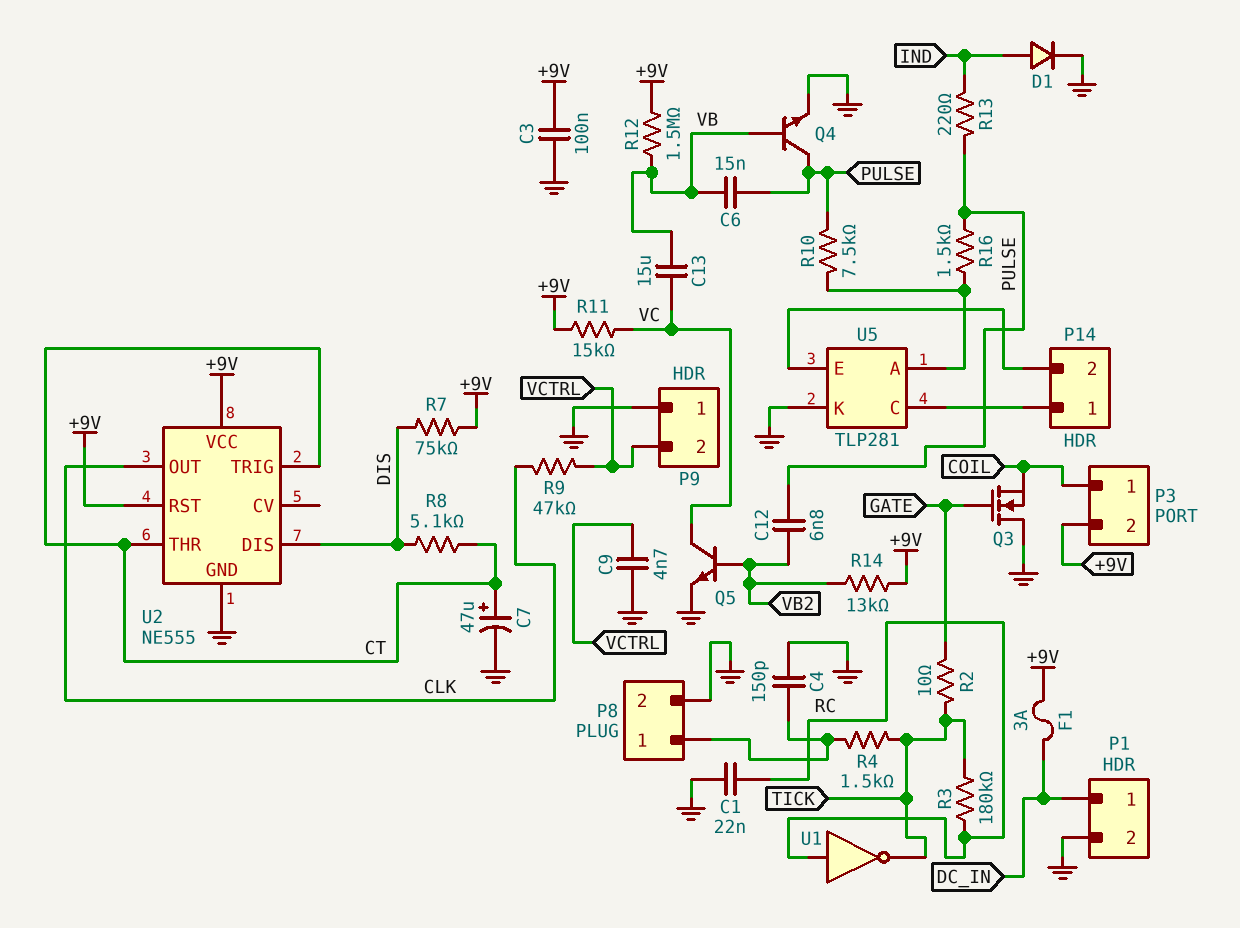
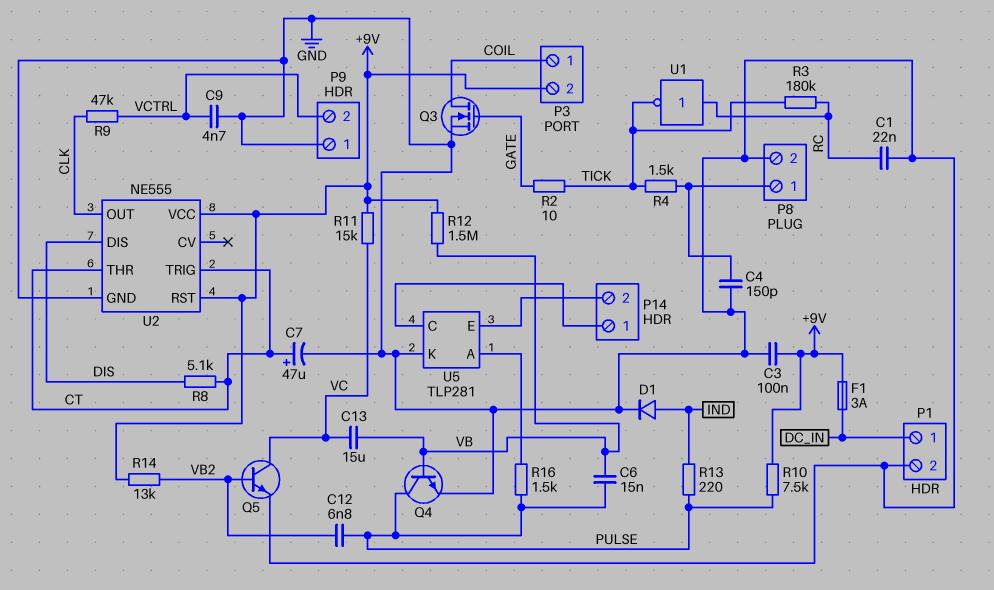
Q3: NMOS (G GATE, D GND, S COIL) -> NMOS (G GATE, D COIL, S GND)
R7: 75k (+9V, DIS) -> none
R10: 7.5k (PULSE, U5/A) -> 7.5k (+9V, PULSE)

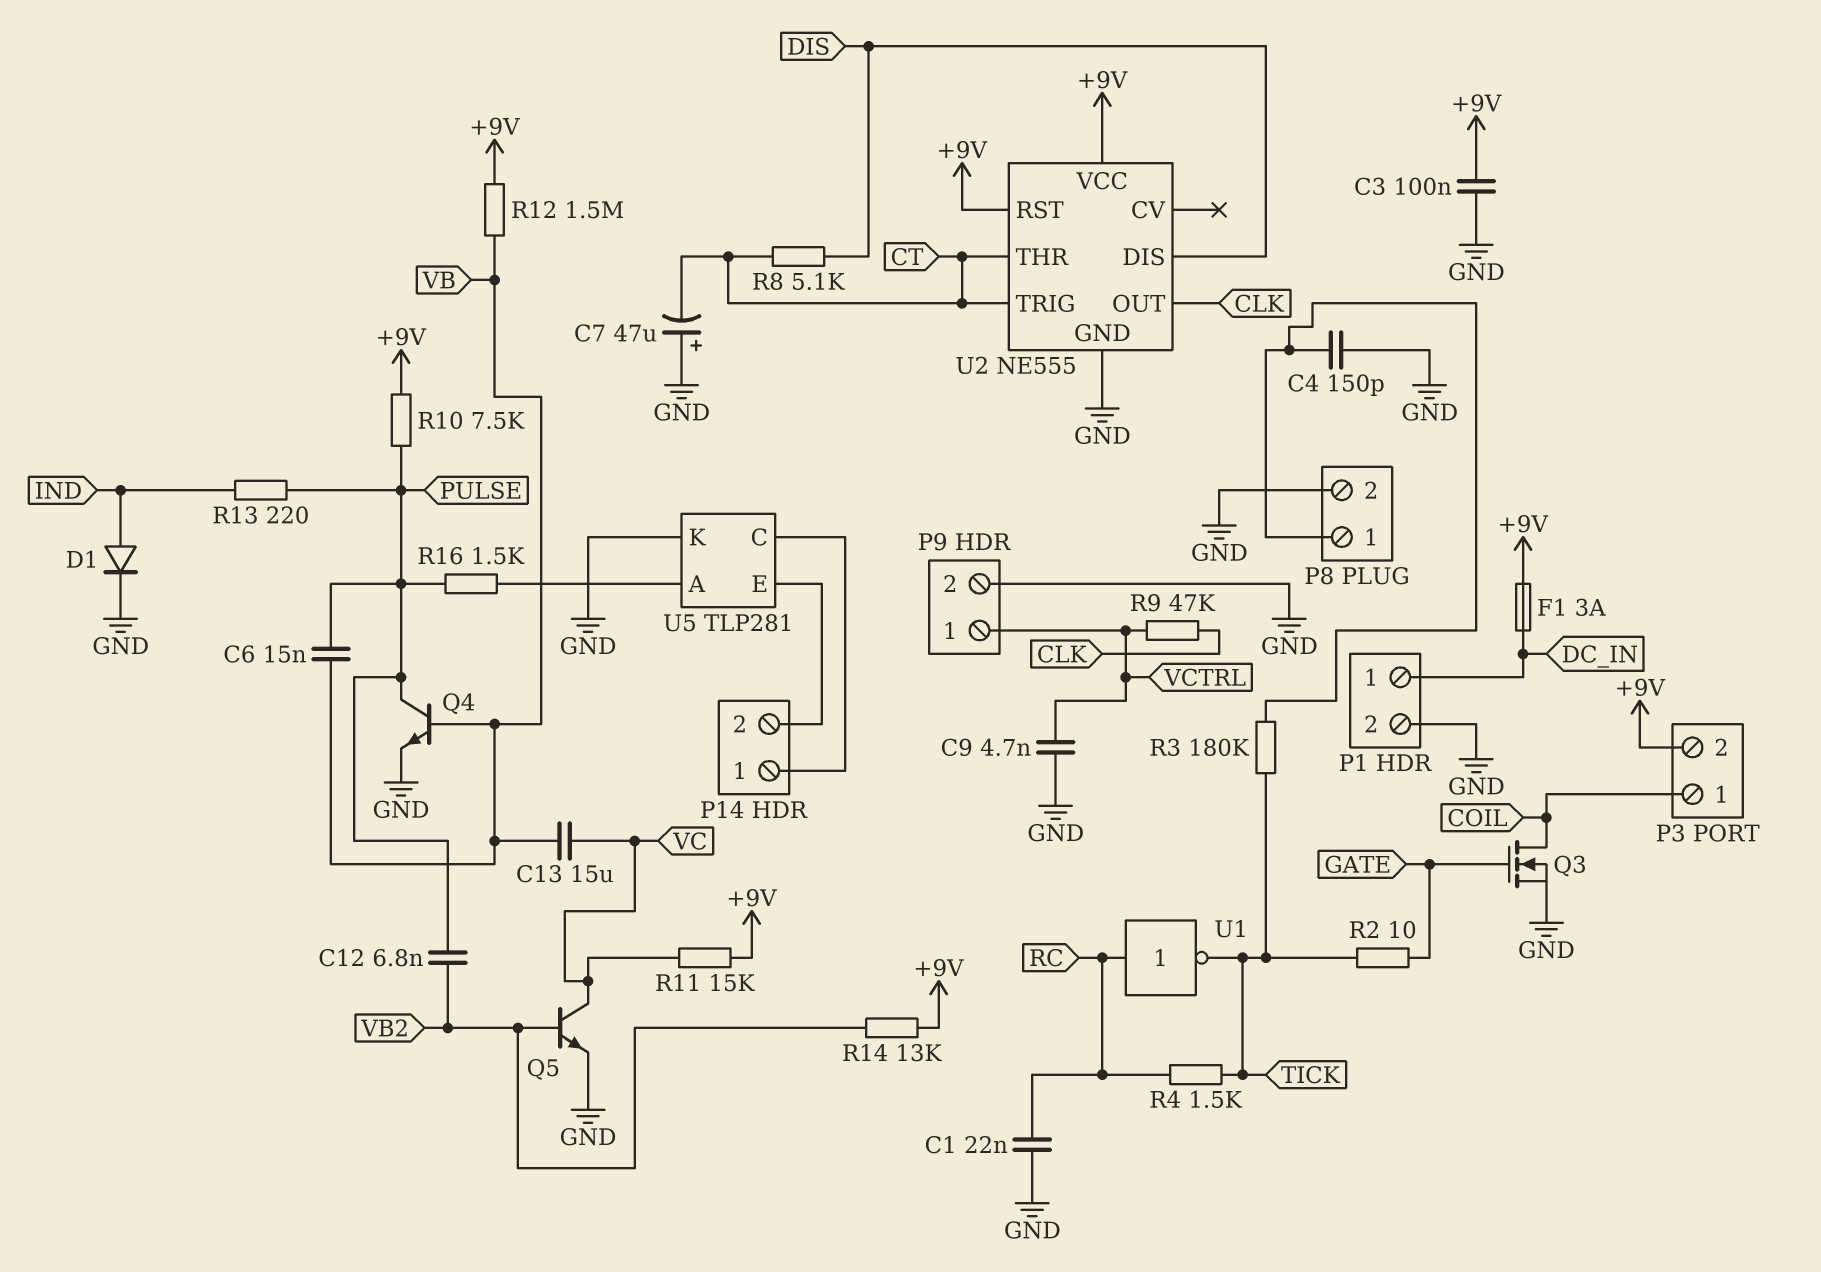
C7: 47uF (plus CT, minus GND) -> 47uF (plus GND, minus CT)
P9 pin 1: GND -> VCTRL
P9 pin 2: VCTRL -> GND
R3: 180k (RC, TICK) -> 180k (P8/1, TICK)
R4: 1.5k (P8/1, TICK) -> 1.5k (RC, TICK)

